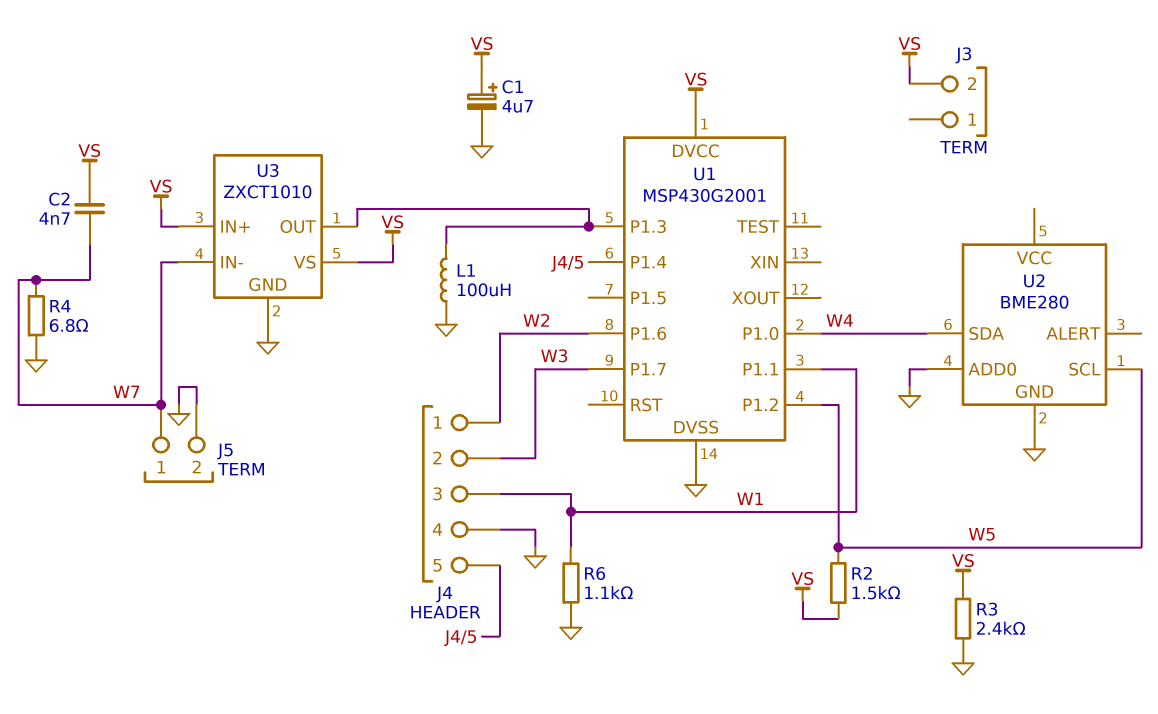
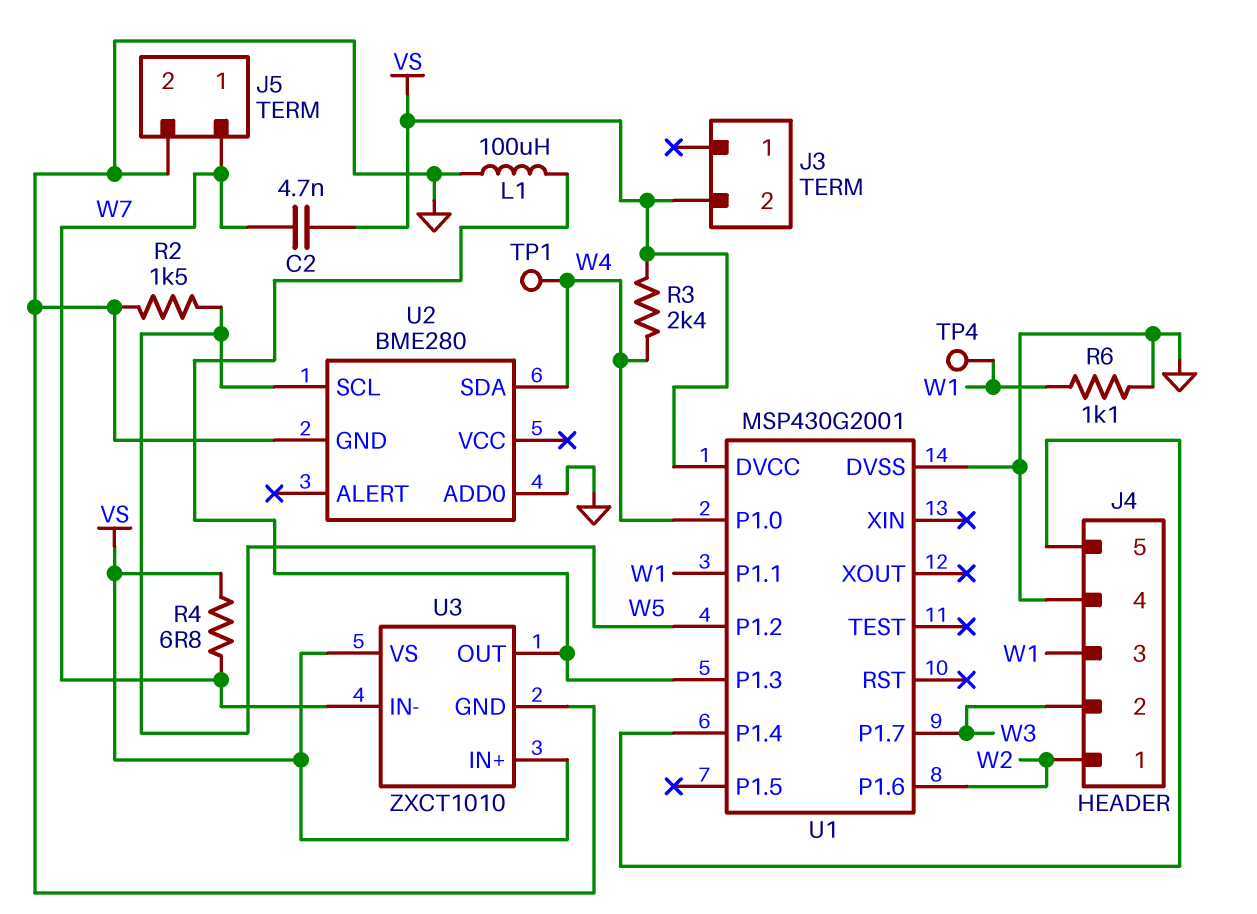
C1: 4.7uF (plus VS, minus GND) -> none
R2: 1.5k (VS, W5) -> 1.5k (GND, W5)
R3: 2.4k (GND, VS) -> 2.4k (VS, W4)
R4: 6.8 (GND, W7) -> 6.8 (VS, W7)
TP1: none -> test point (W4)
TP4: none -> test point (W1)

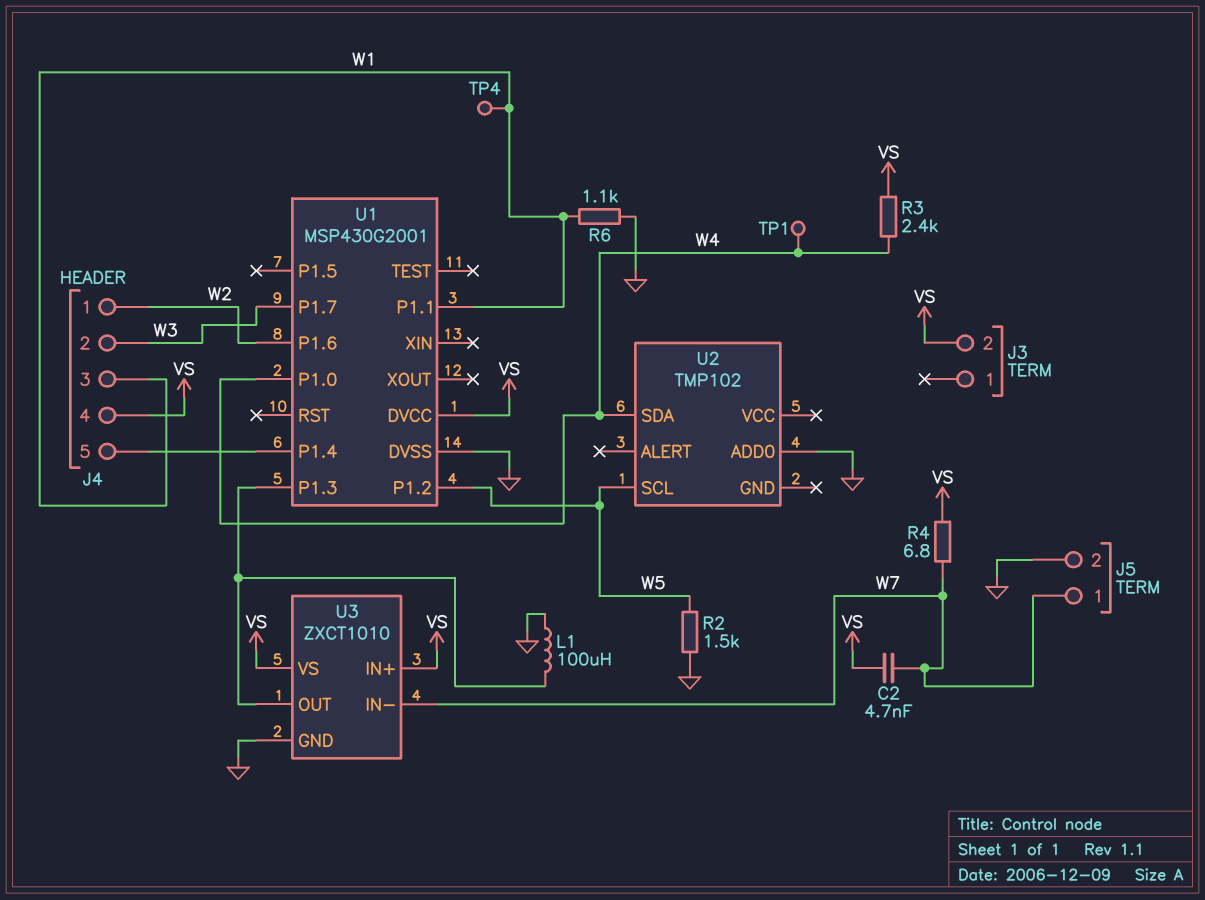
J4 pin 4: GND -> VS
U2: BME280 -> TMP102
U2 pin GND: GND -> none

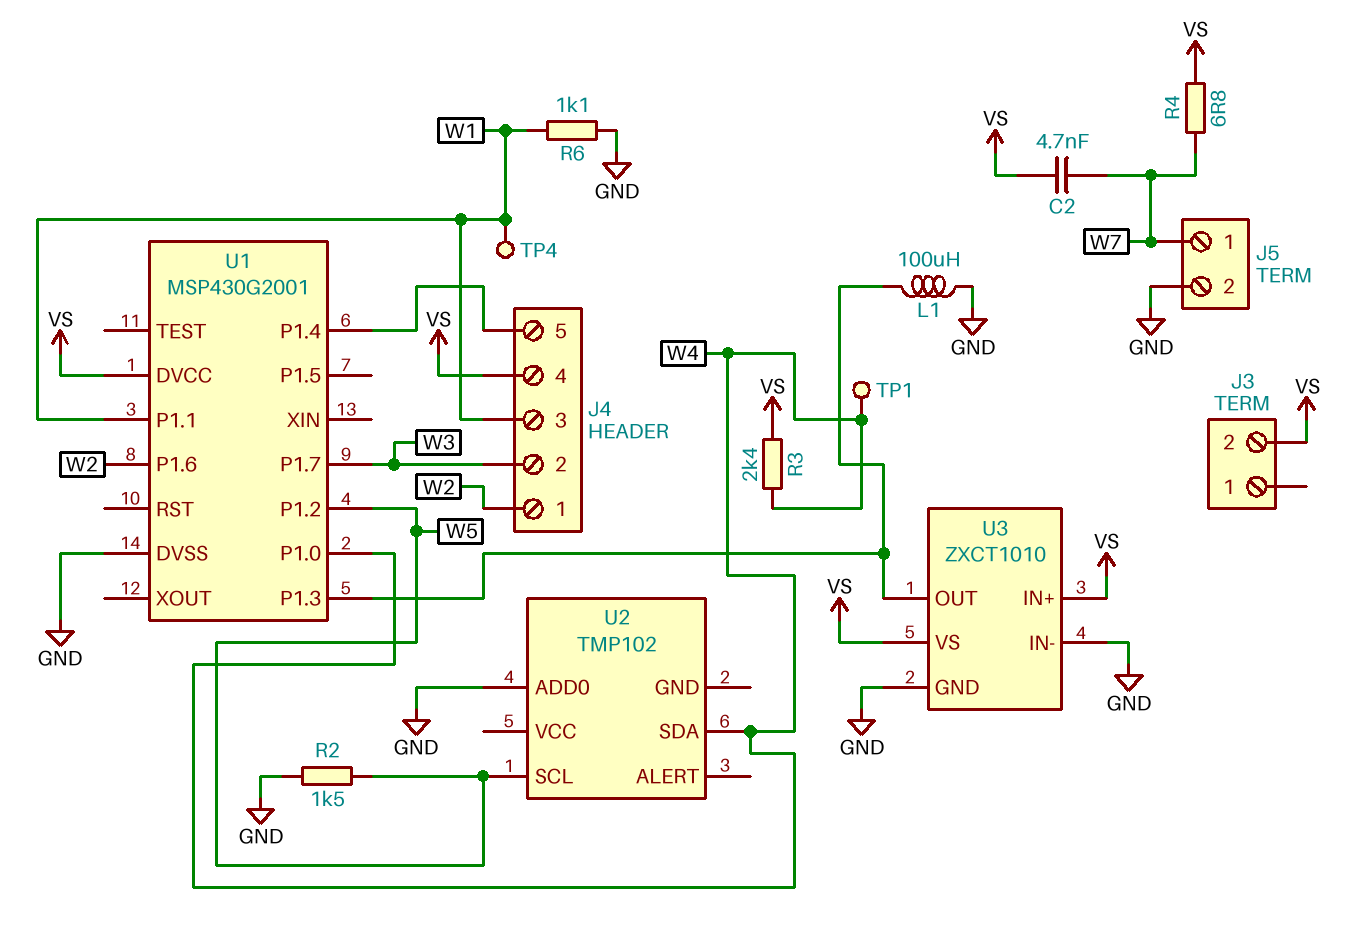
U3 pin IN-: W7 -> GND

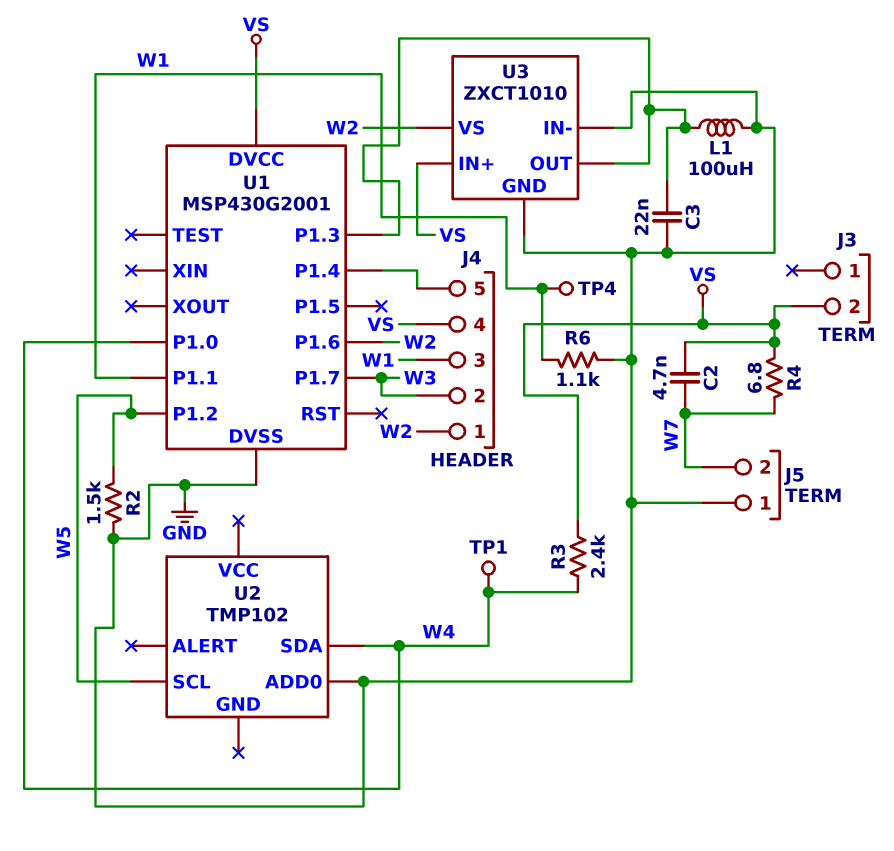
C3: none -> 22nF (GND, U1/P1.3)
J5 pin 1: W7 -> GND
J5 pin 2: GND -> W7
U3 pin VS: VS -> W2

